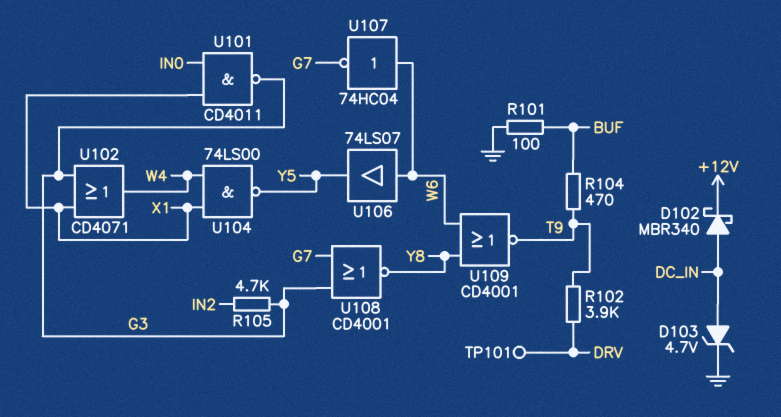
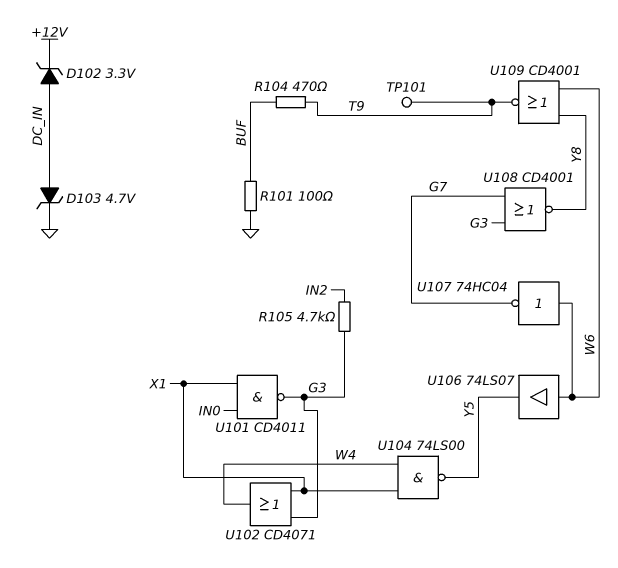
D102: schottky MBR340 (A DC_IN, K +12V) -> zener 3.3V (A DC_IN, K +12V)
R102: 3.9k (DRV, T9) -> none
TP101: test point (DRV) -> test point (T9)

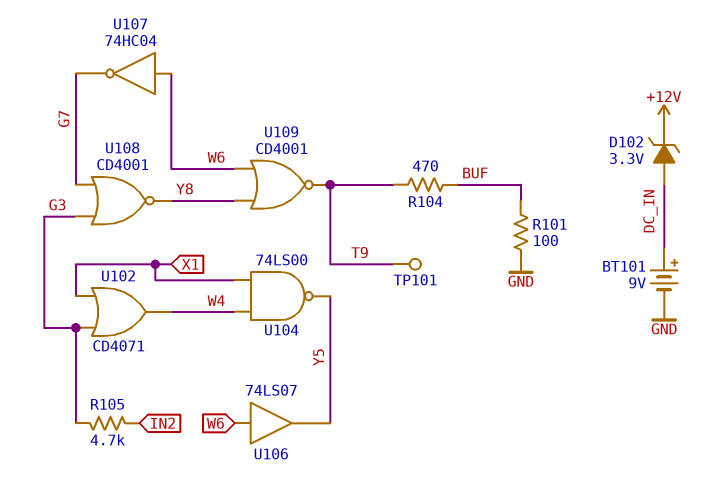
BT101: none -> 9V (plus DC_IN, minus GND)
D103: zener 4.7V (A DC_IN, K GND) -> none
U101: NAND CD4011 (in IN0, in X1, out G3) -> none

